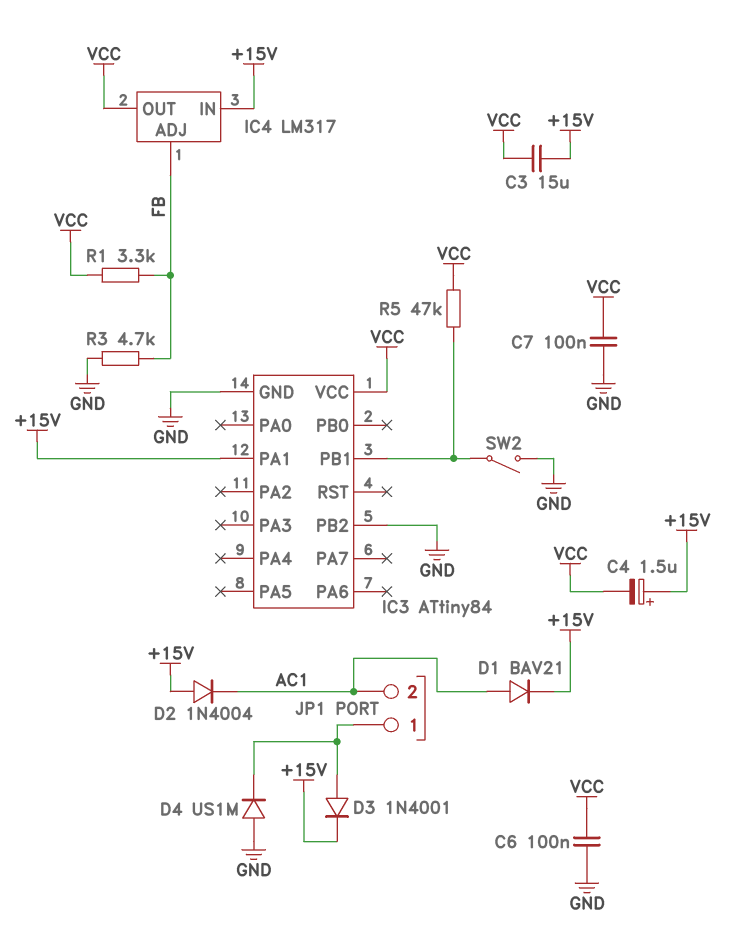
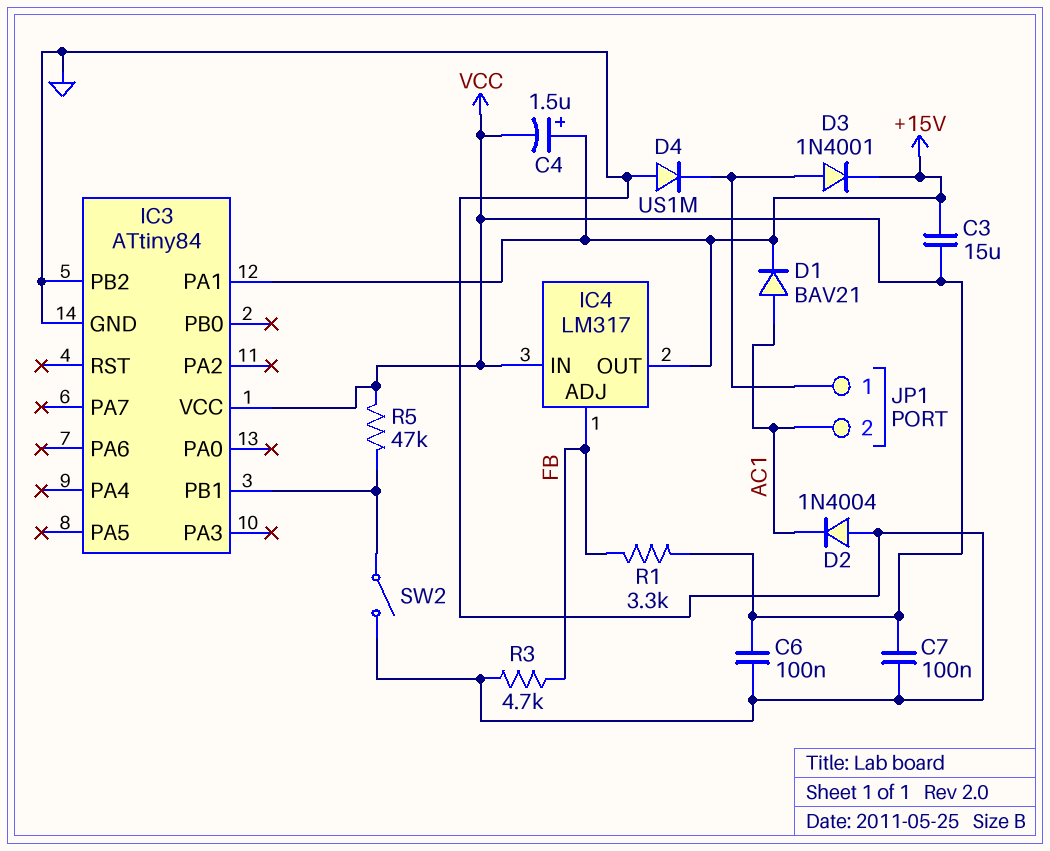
D2: diode 1N4004 (A +15V, K AC1) -> diode 1N4004 (A GND, K AC1)
IC4 pin IN: +15V -> VCC
IC4 pin OUT: VCC -> +15V

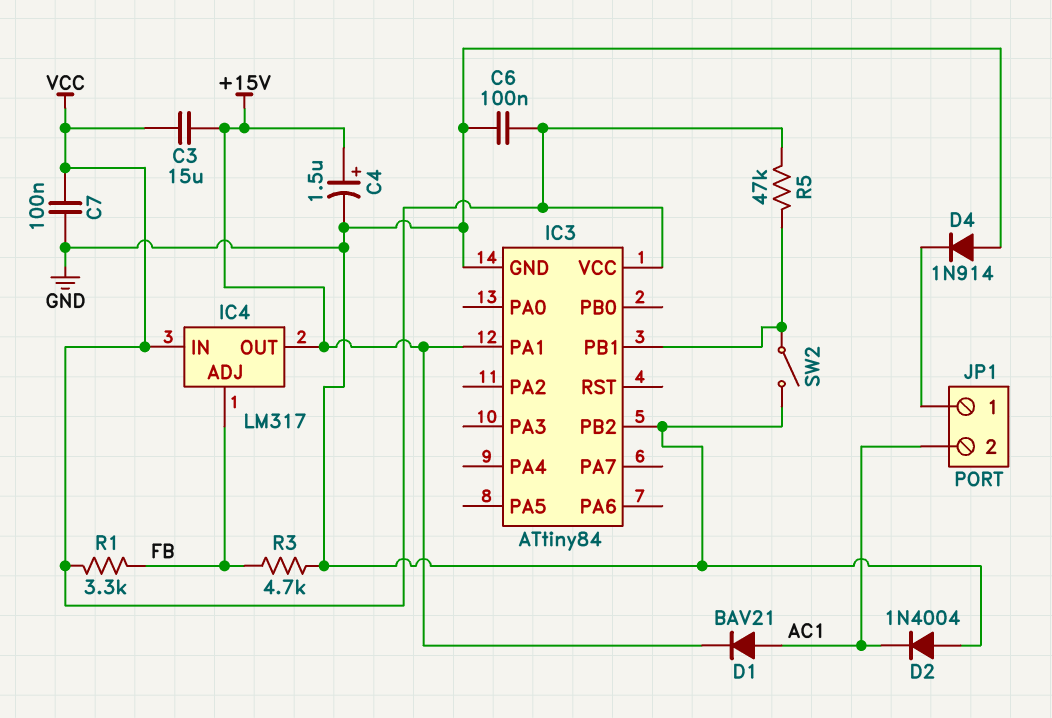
C4: 1.5uF (plus +15V, minus VCC) -> 1.5uF (plus +15V, minus GND)
D3: diode 1N4001 (A JP1/1, K +15V) -> none
D4: diode US1M (A GND, K JP1/1) -> diode 1N914 (A GND, K JP1/1)

